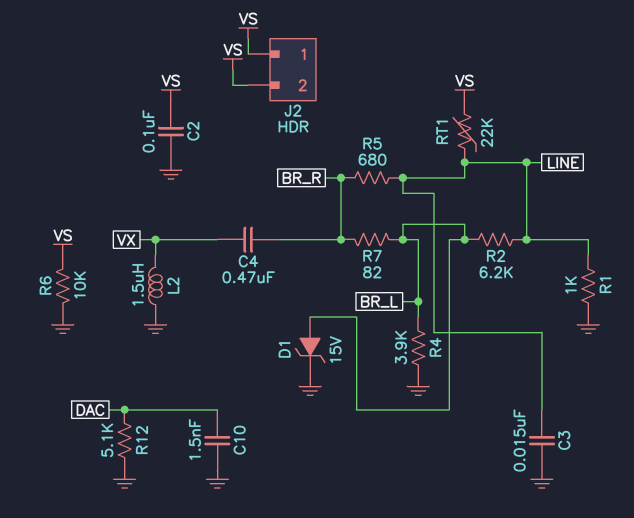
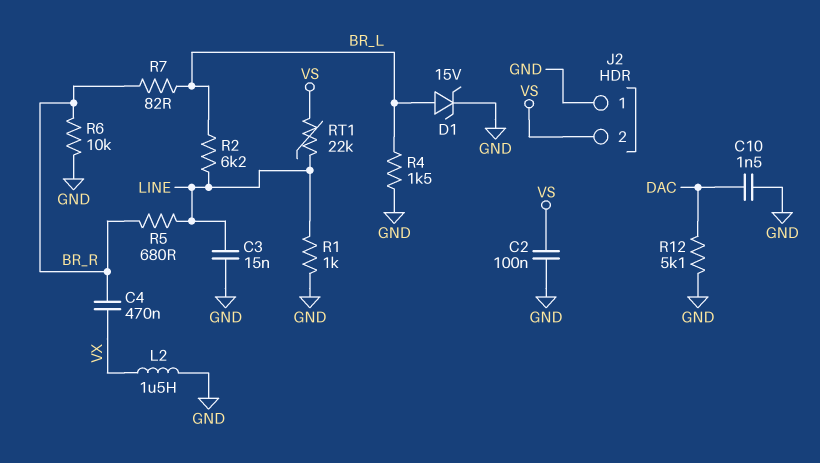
J2 pin 1: VS -> GND
R4: 3.9k (BR_L, GND) -> 1.5k (BR_L, GND)
R6: 10k (GND, VS) -> 10k (BR_R, GND)

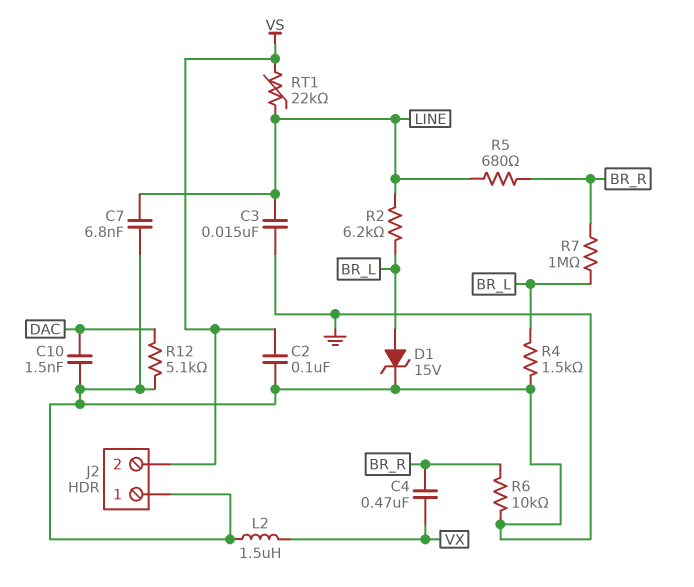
C7: none -> 6.8nF (GND, LINE)
R1: 1k (GND, LINE) -> none
R7: 82 (BR_L, BR_R) -> 1M (BR_L, BR_R)

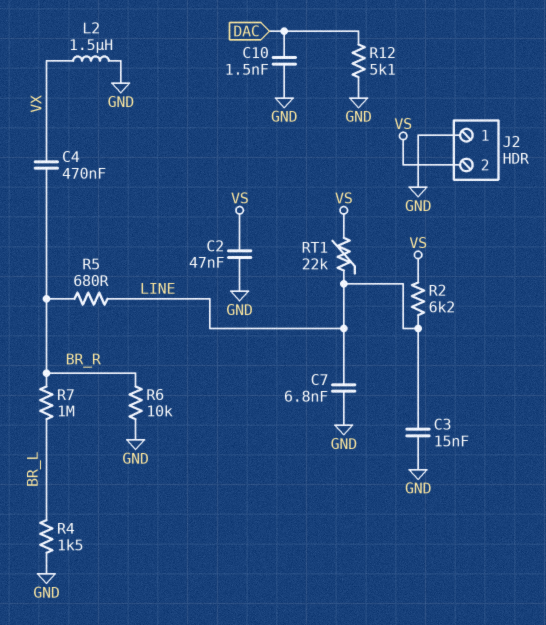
C2: 100nF (GND, VS) -> 47nF (GND, VS)
D1: zener 15V (A BR_L, K GND) -> none
R2: 6.2k (BR_L, LINE) -> 6.2k (LINE, VS)

